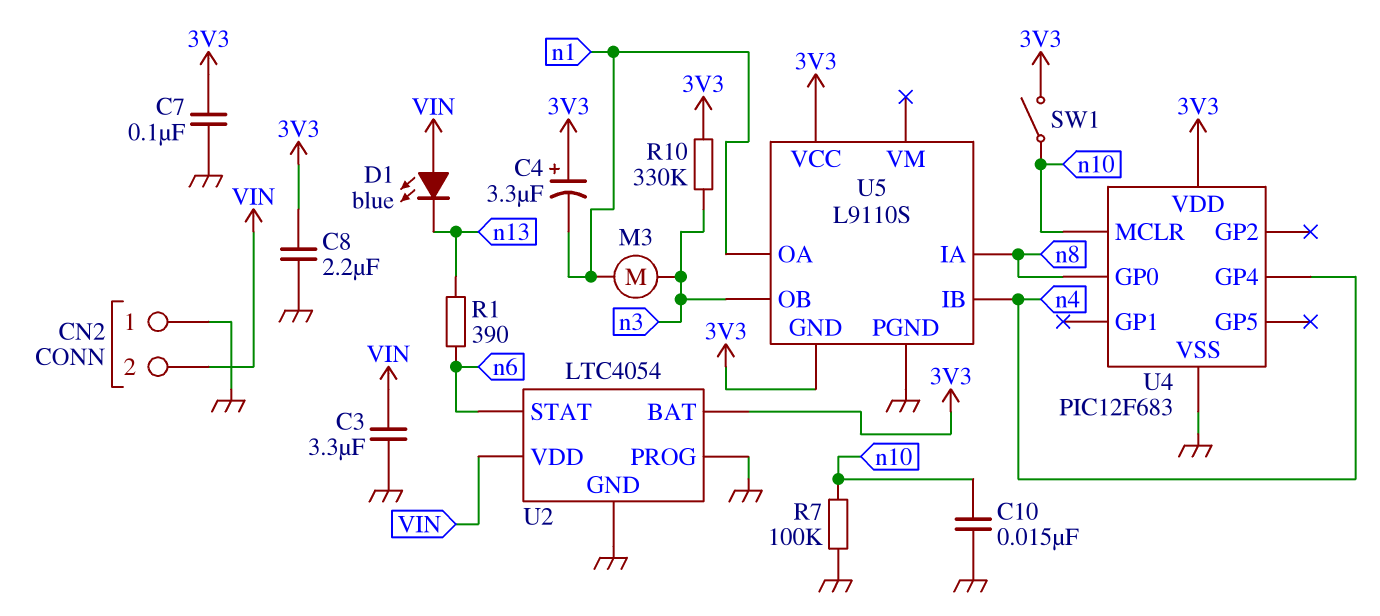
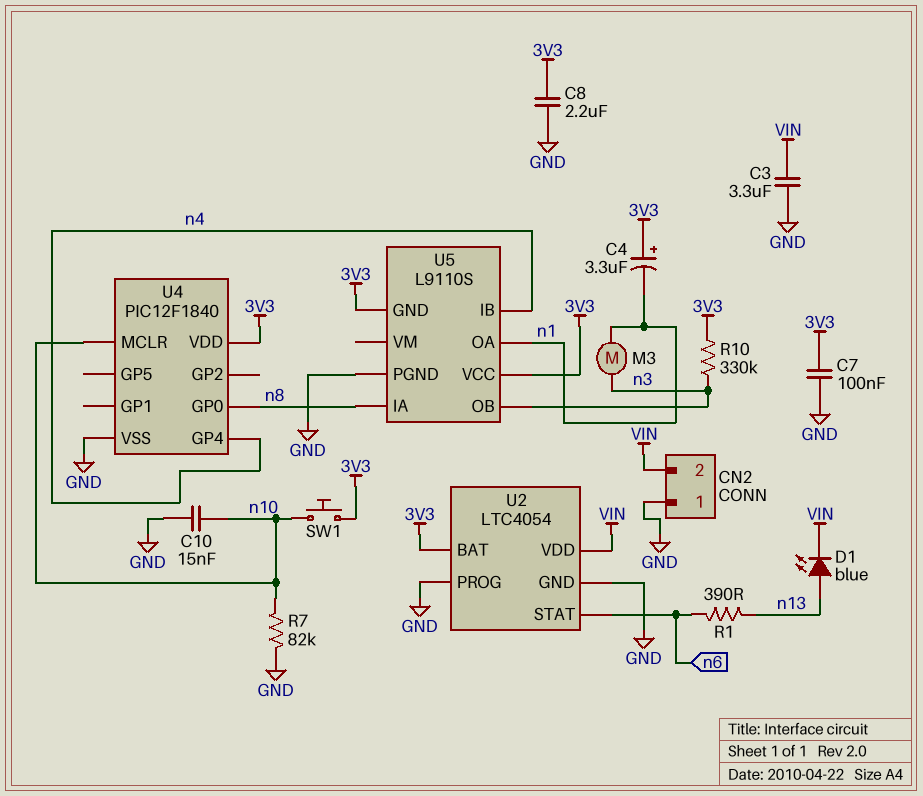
D1: LED blue (A VIN, K n13) -> LED blue (A n13, K VIN)
R7: 100k (GND, n10) -> 82k (GND, n10)
SW1: switch (3V3, n10) -> button (3V3, n10)
U4: PIC12F683 -> PIC12F1840

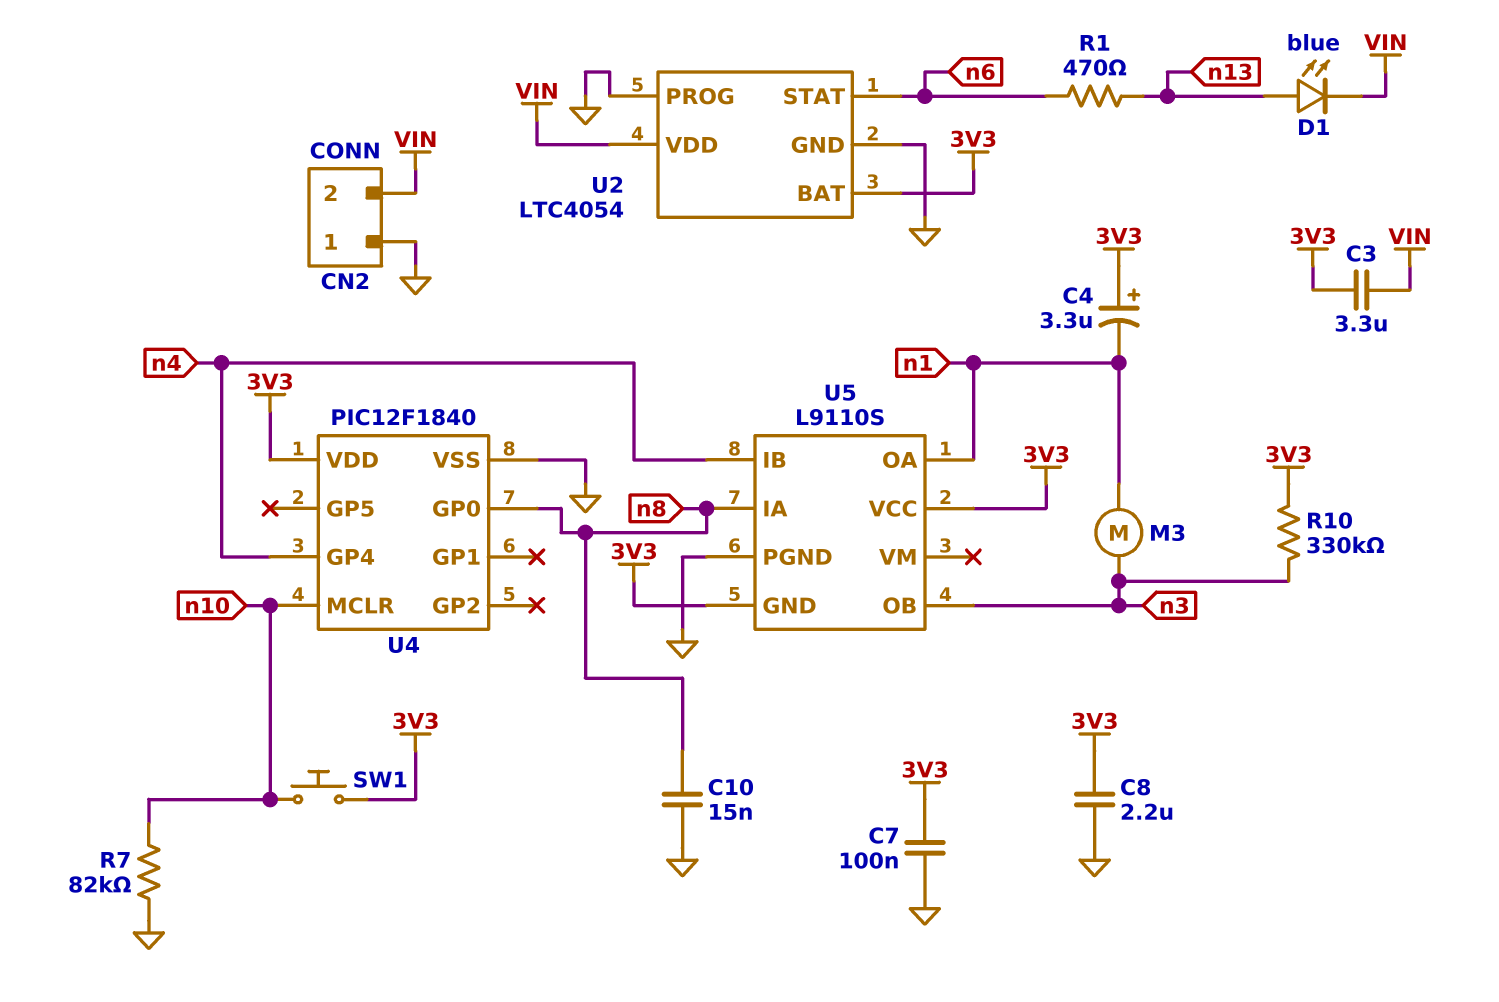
C3: 3.3uF (GND, VIN) -> 3.3uF (3V3, VIN)
C10: 15nF (GND, n10) -> 15nF (GND, n8)
R1: 390 (n6, n13) -> 470 (n6, n13)

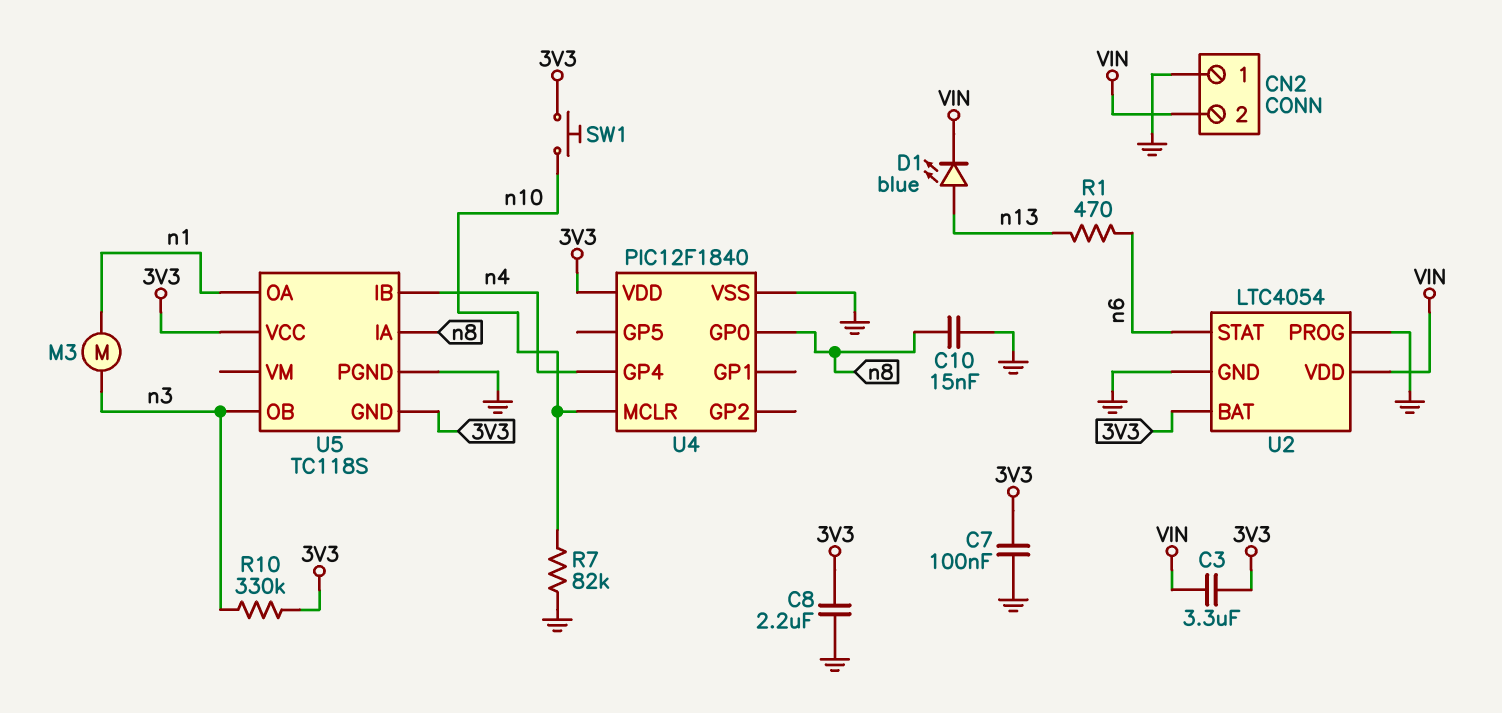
C4: 3.3uF (plus 3V3, minus n1) -> none
U5: L9110S -> TC118S

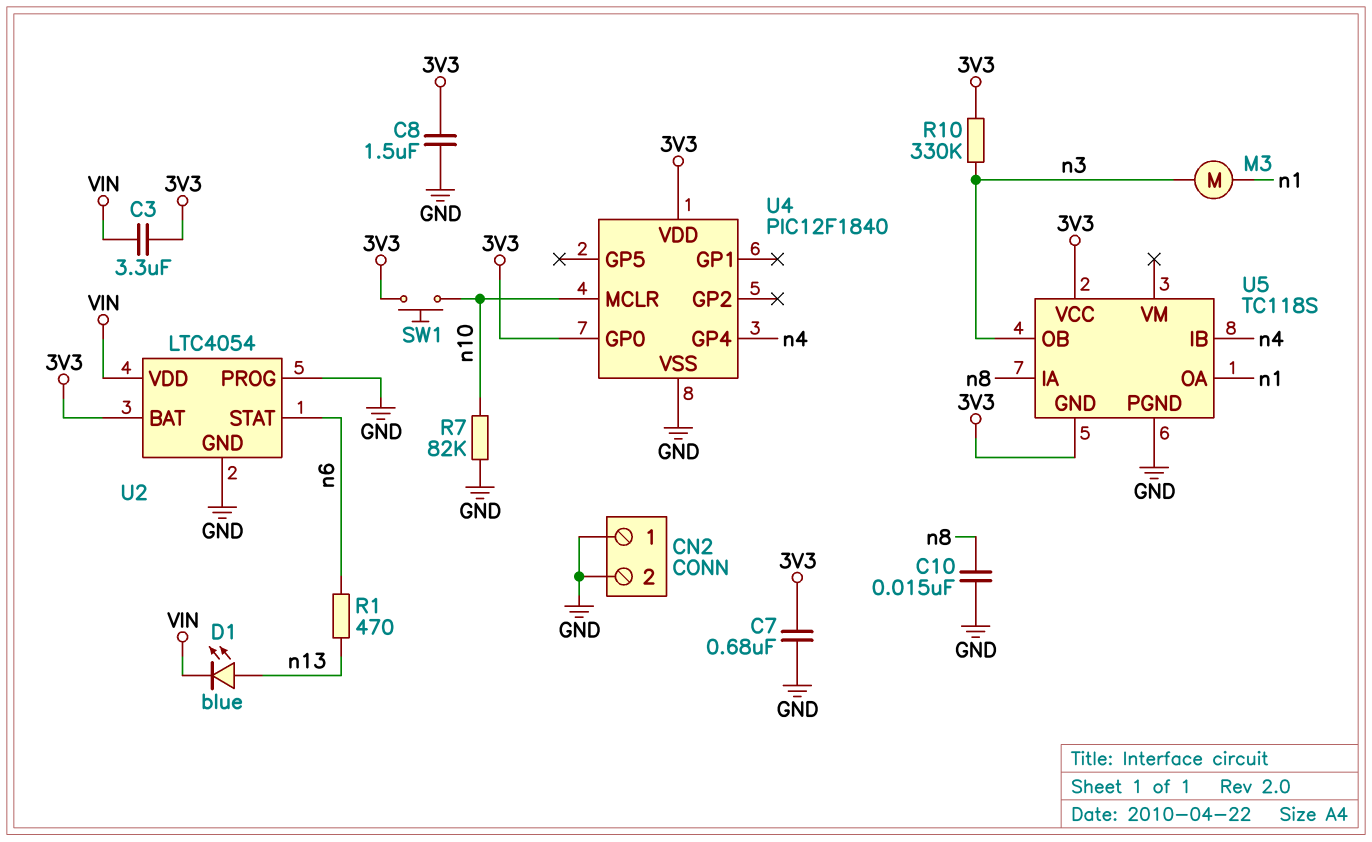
C7: 100nF (3V3, GND) -> 680nF (3V3, GND)
C8: 2.2uF (3V3, GND) -> 1.5uF (3V3, GND)
CN2 pin 2: VIN -> GND
U4 pin GP0: n8 -> 3V3

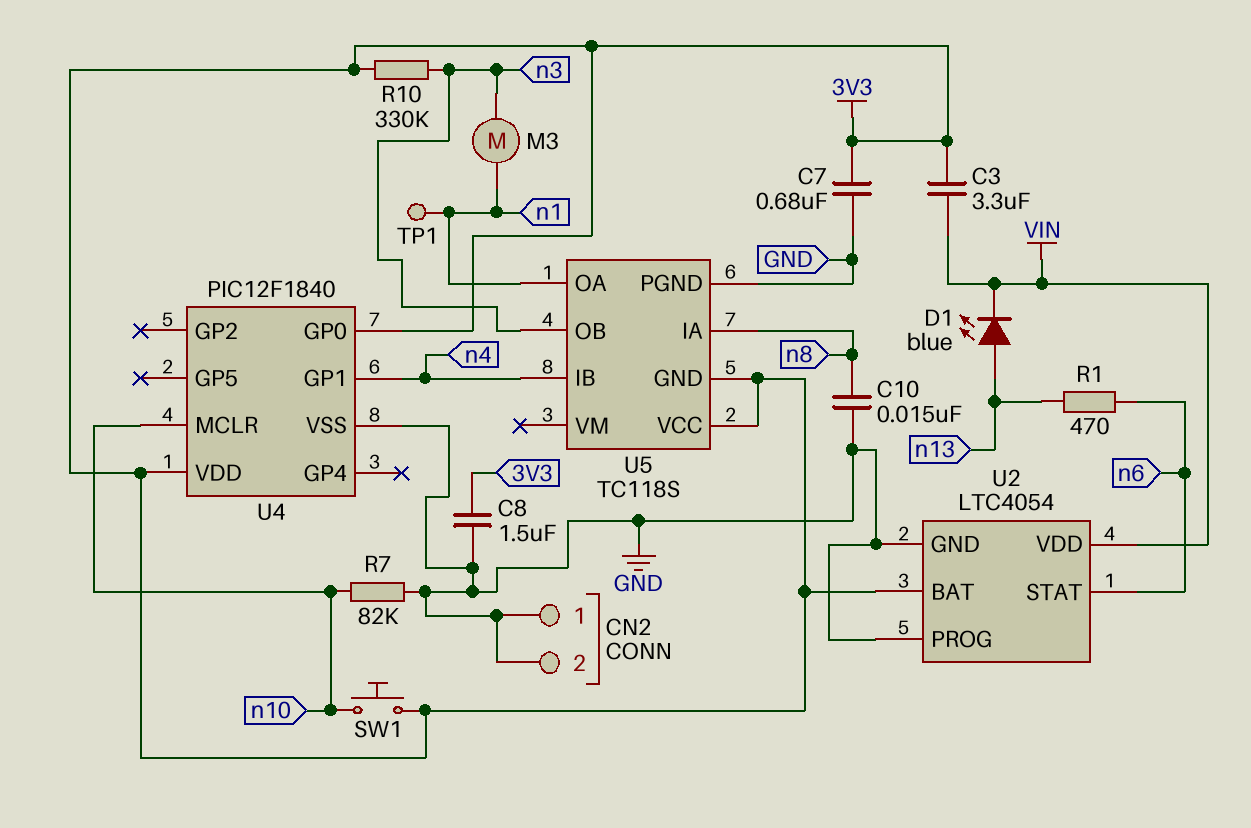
TP1: none -> test point (n1)
U4 pin GP1: none -> n4
U4 pin GP4: n4 -> none

